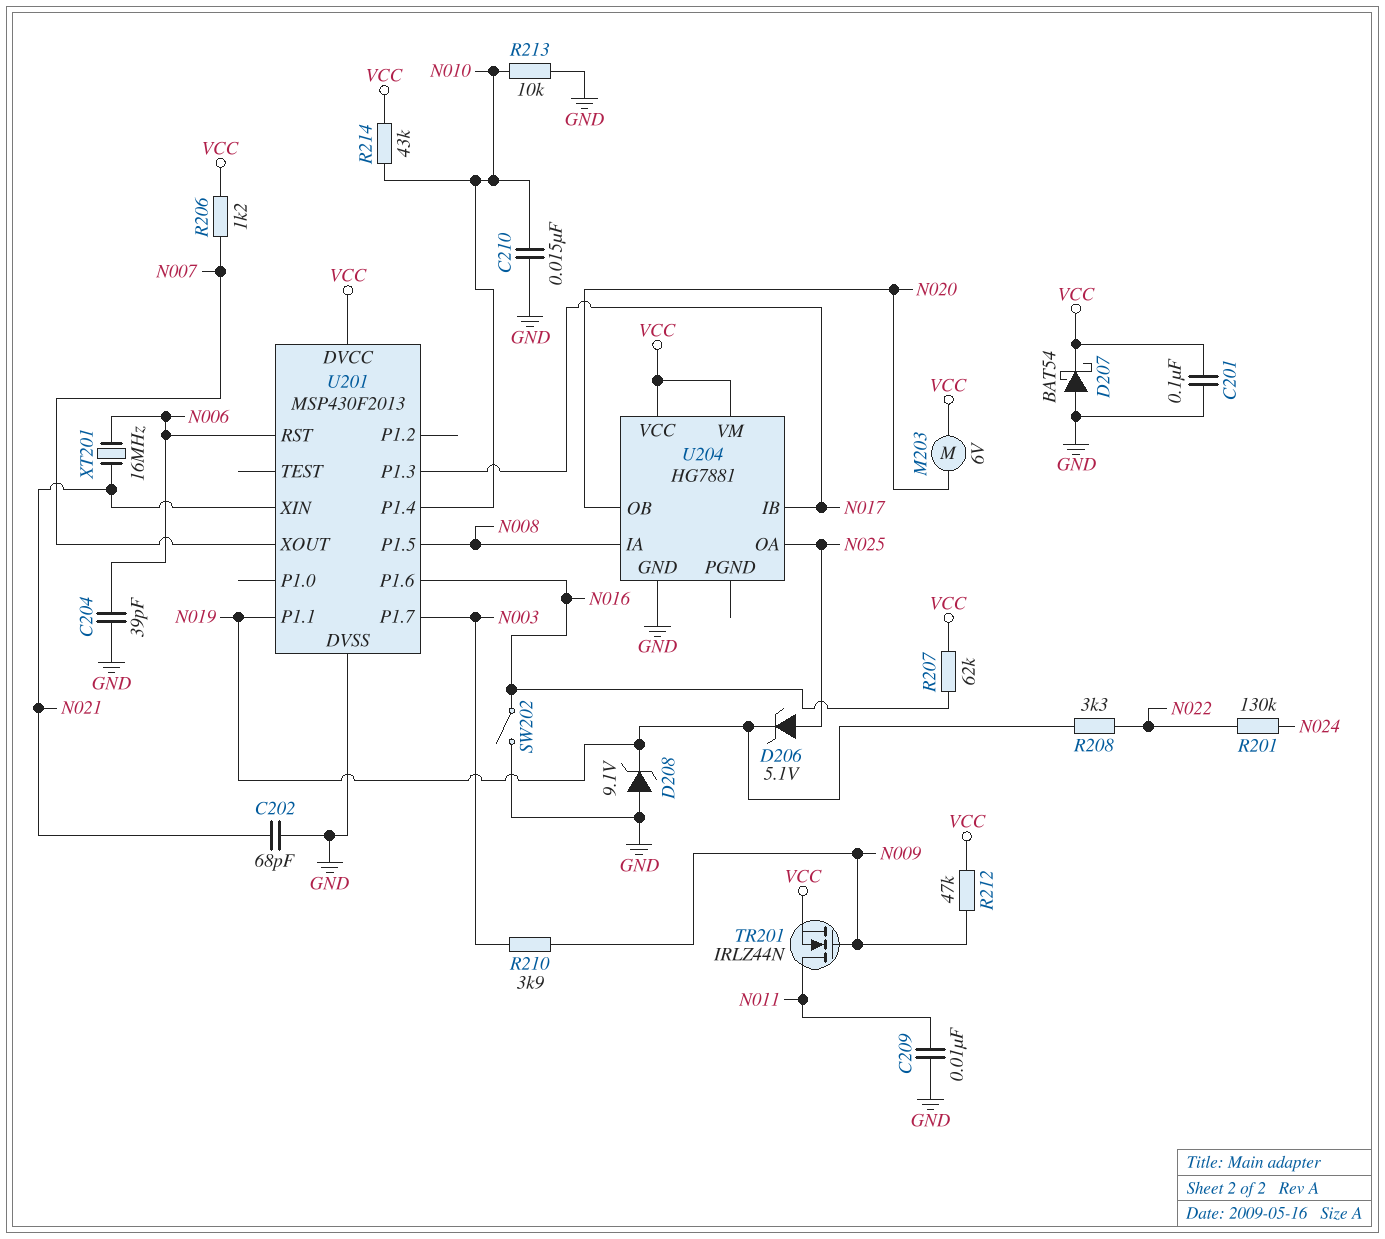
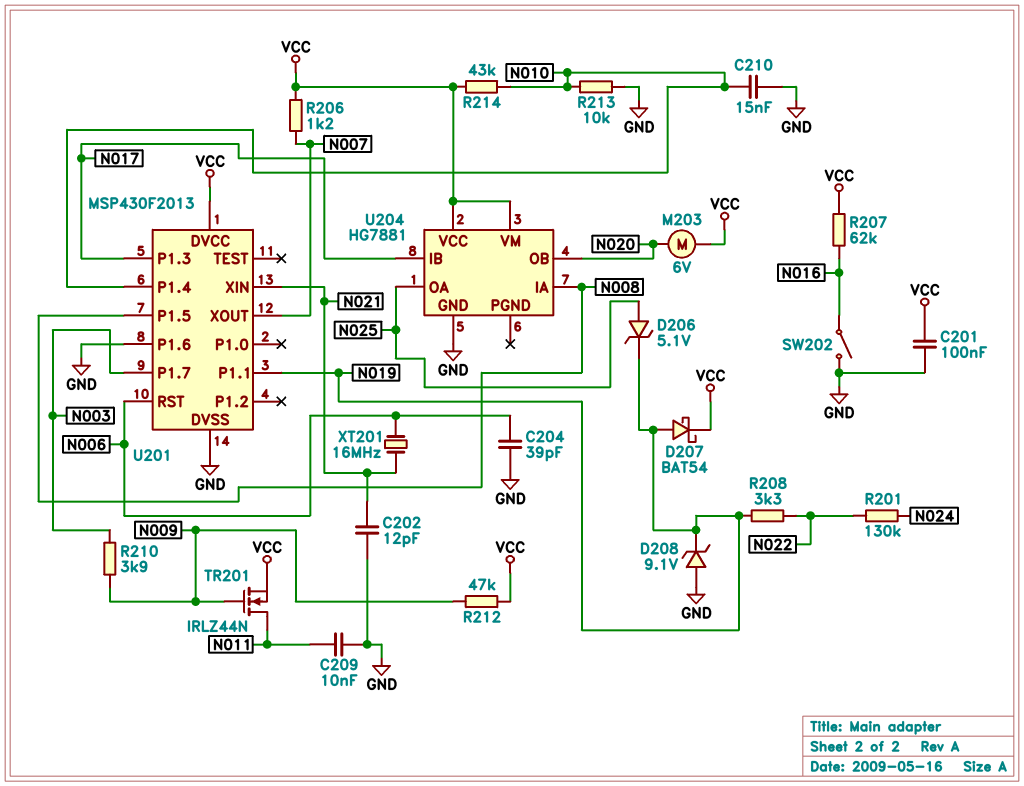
C202: 68pF (GND, N021) -> 12pF (GND, N021)
D207: schottky BAT54 (A GND, K VCC) -> schottky BAT54 (A N019, K VCC)
U201 pin P1.6: N016 -> GND

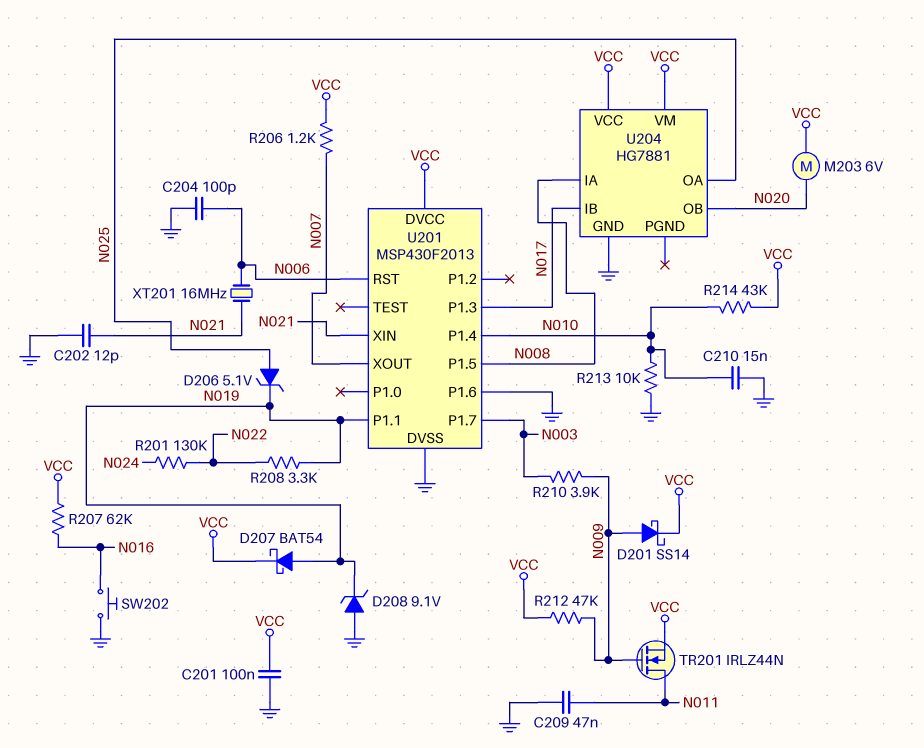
C204: 39pF (GND, N006) -> 100pF (GND, N006)
C209: 10nF (GND, N011) -> 47nF (GND, N011)
D201: none -> schottky SS14 (A N009, K VCC)
SW202: switch (GND, N016) -> button (GND, N016)

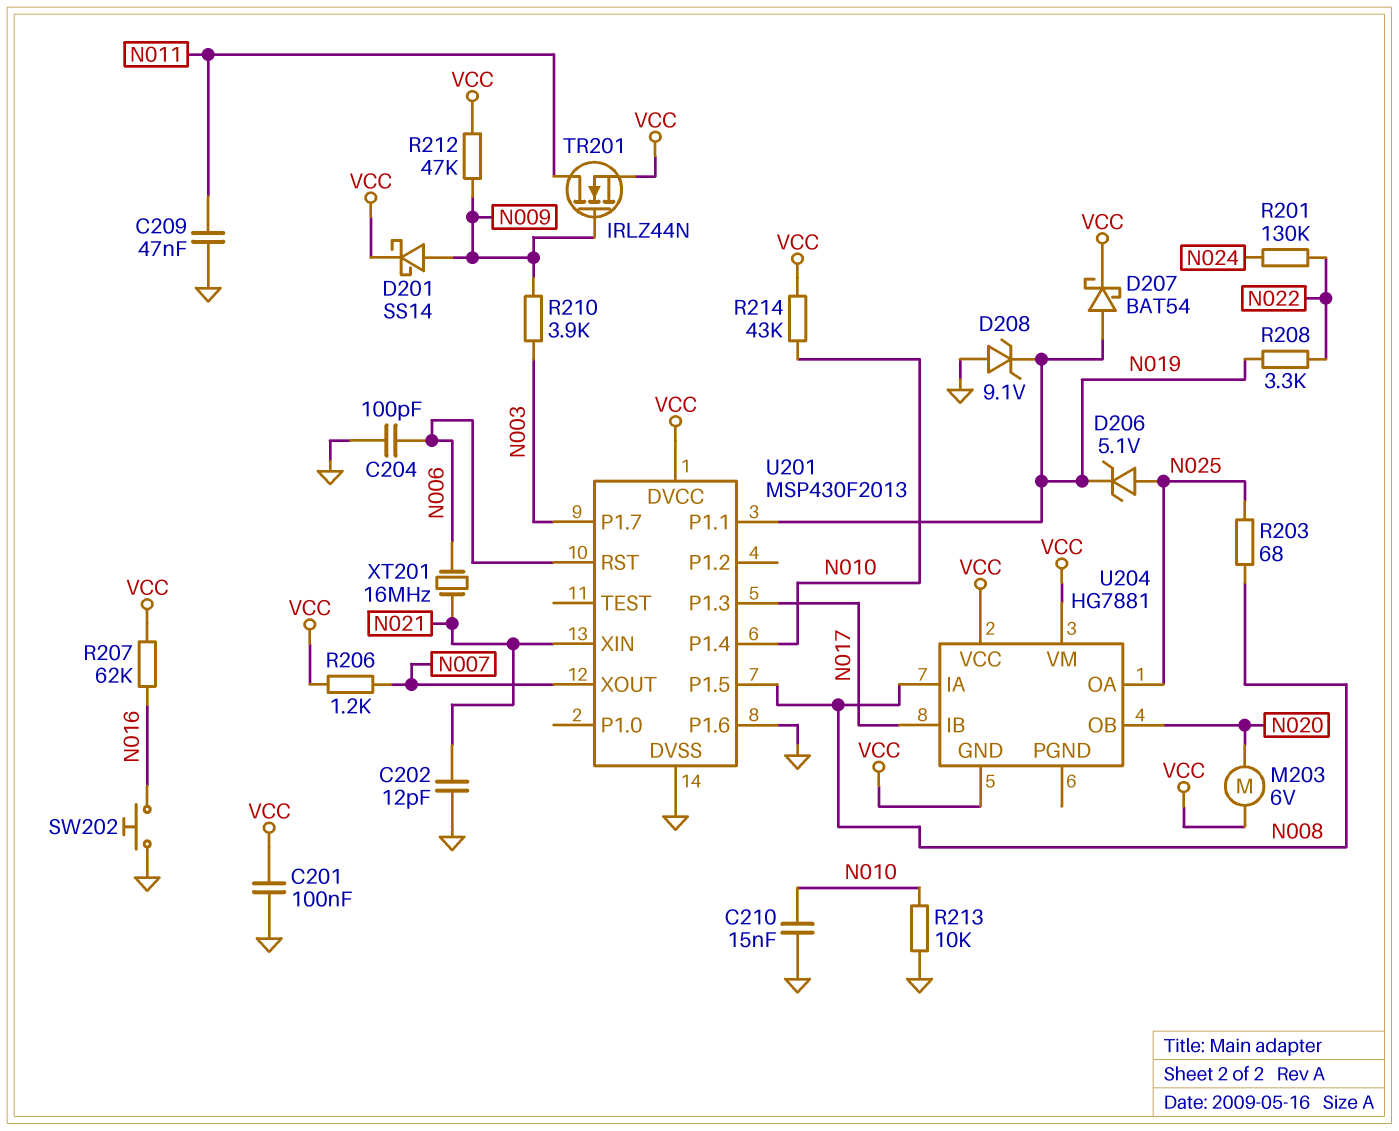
R203: none -> 68 (N008, N025)
U204 pin GND: GND -> VCC

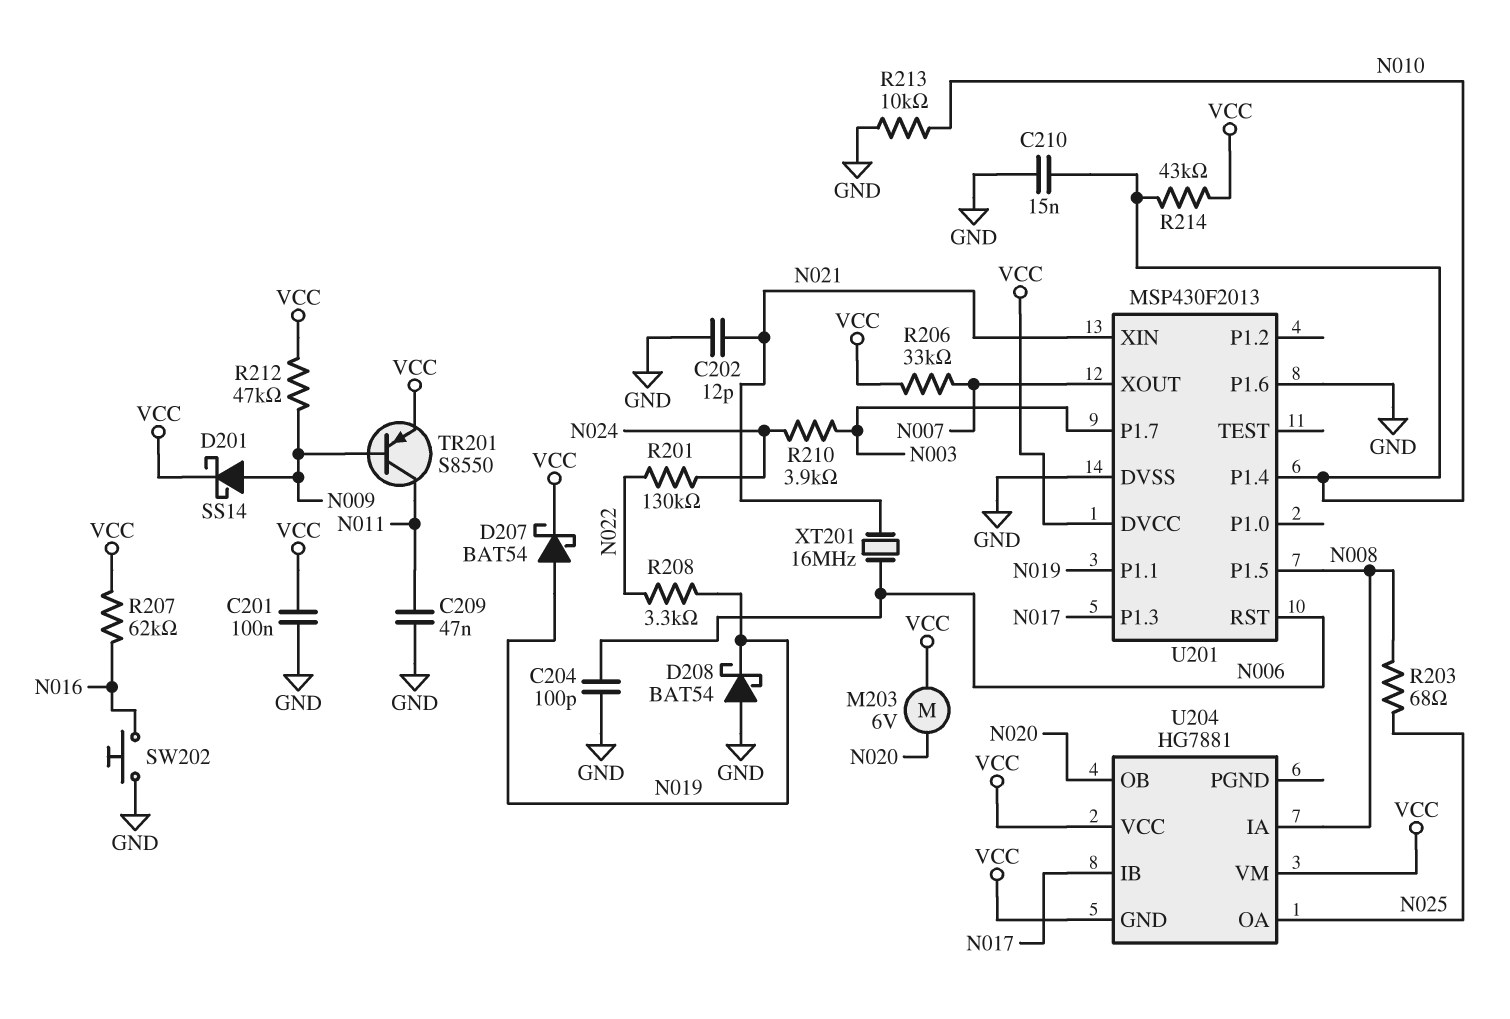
D206: zener 5.1V (A N025, K N019) -> none
D208: zener 9.1V (A GND, K N019) -> schottky BAT54 (A GND, K N019)
R206: 1.2k (N007, VCC) -> 33k (N007, VCC)
R210: 3.9k (N003, N009) -> 3.9k (N003, N024)
TR201: NMOS IRLZ44N (G N009, D N011, S VCC) -> PNP S8550 (B N009, C N011, E VCC)

